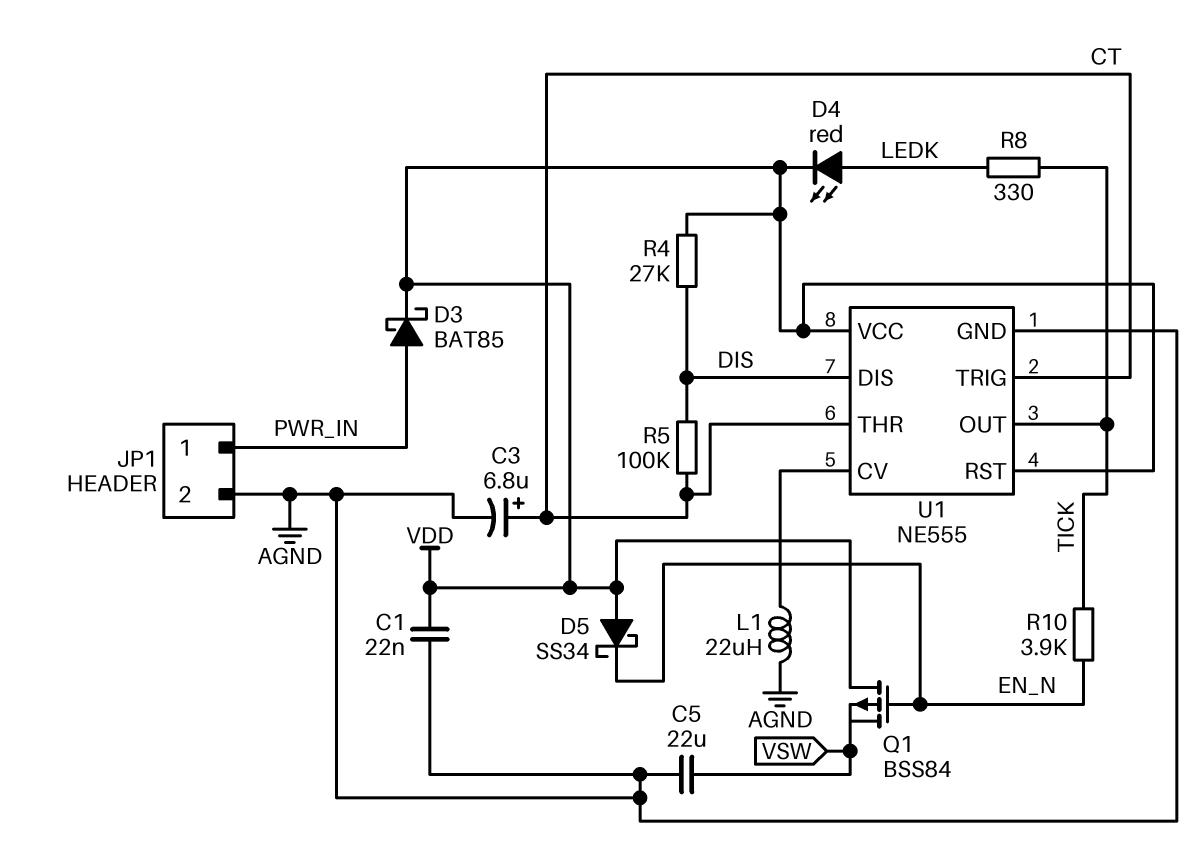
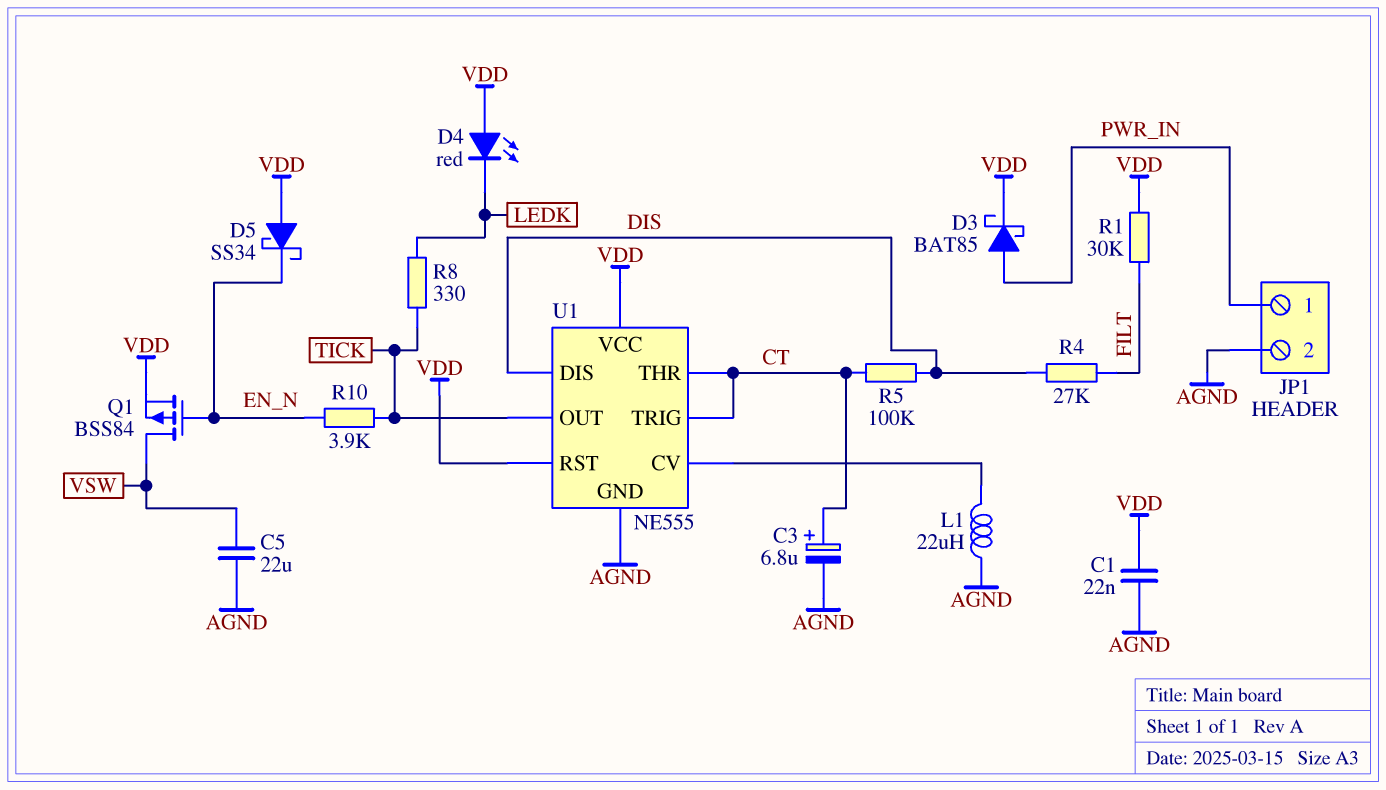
D4: LED red (A LEDK, K VDD) -> LED red (A VDD, K LEDK)
Q1: PMOS BSS84 (G EN_N, D VDD, S VSW) -> PMOS BSS84 (G EN_N, D VSW, S VDD)
R1: none -> 30k (FILT, VDD)
R4: 27k (DIS, VDD) -> 27k (DIS, FILT)

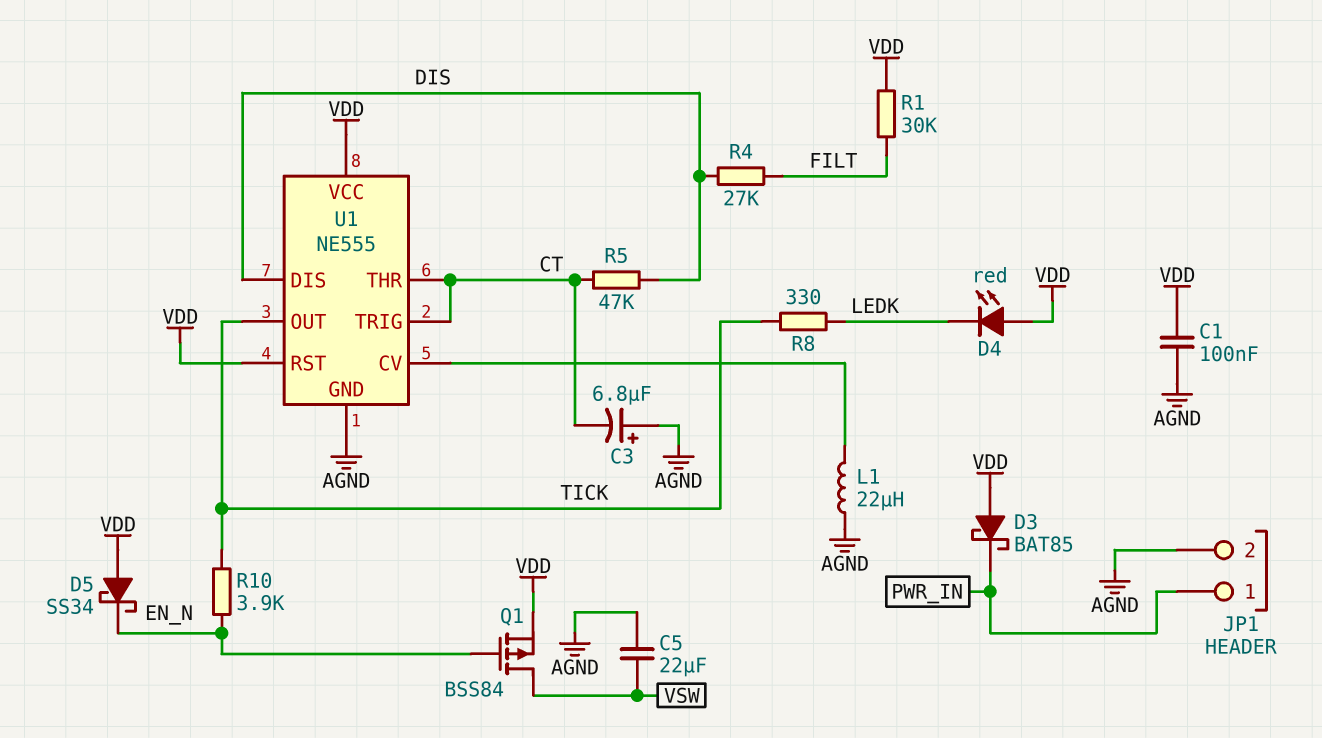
C1: 22nF (AGND, VDD) -> 100nF (AGND, VDD)
C3: 6.8uF (plus CT, minus AGND) -> 6.8uF (plus AGND, minus CT)
D3: schottky BAT85 (A PWR_IN, K VDD) -> schottky BAT85 (A VDD, K PWR_IN)
R5: 100k (CT, DIS) -> 47k (CT, DIS)

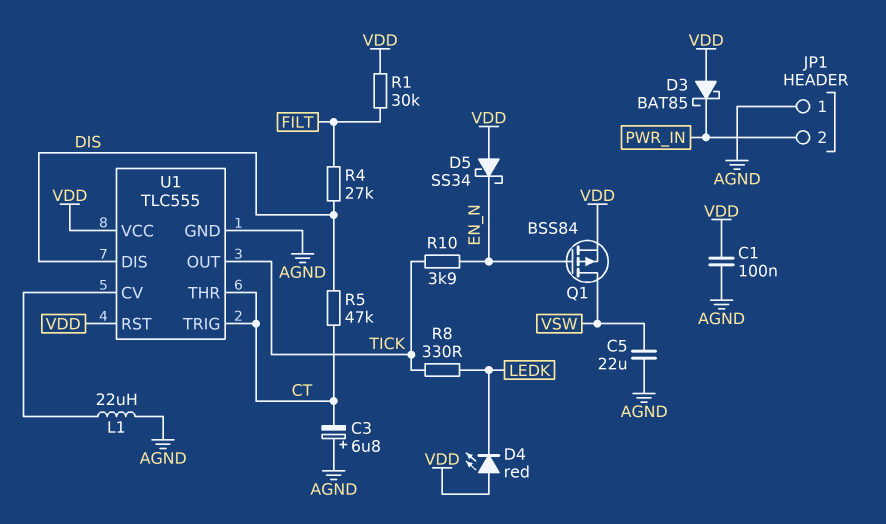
JP1 pin 1: PWR_IN -> AGND
JP1 pin 2: AGND -> PWR_IN
U1: NE555 -> TLC555

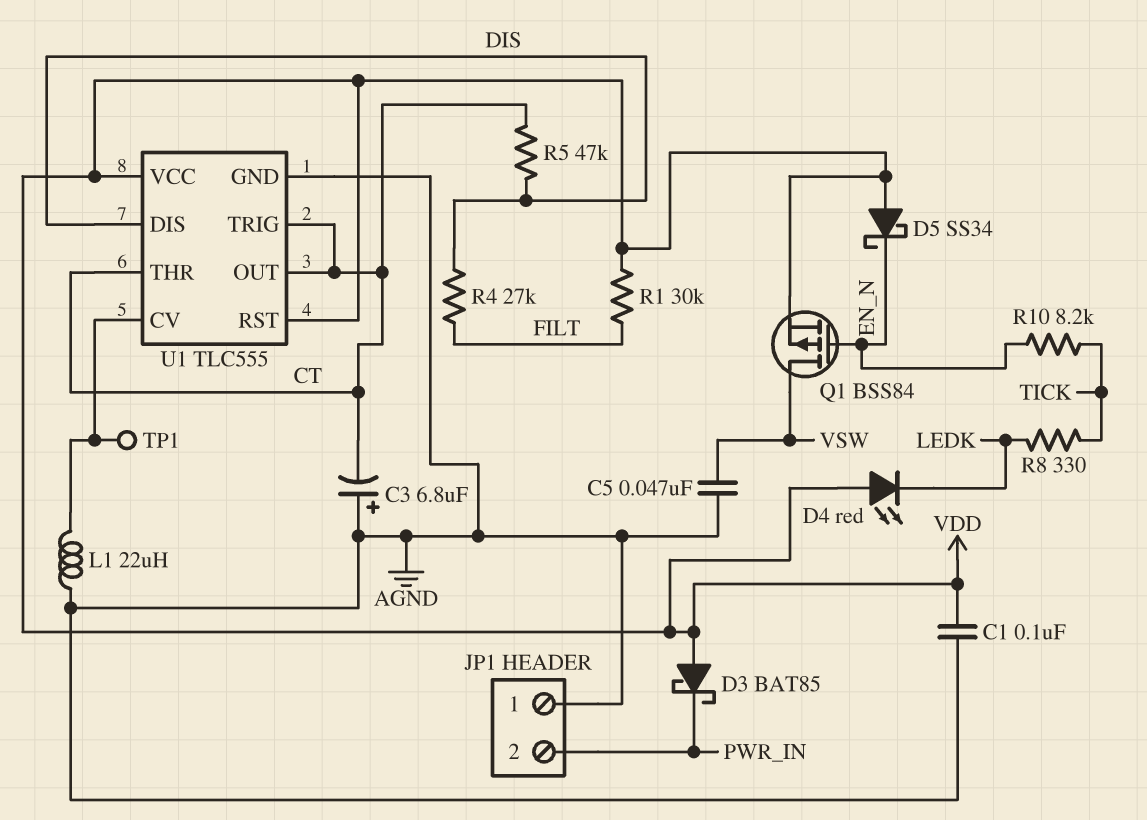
C5: 22uF (AGND, VSW) -> 47nF (AGND, VSW)
R10: 3.9k (EN_N, TICK) -> 8.2k (EN_N, TICK)
TP1: none -> test point (U1/CV)
U1 pin OUT: TICK -> CT

